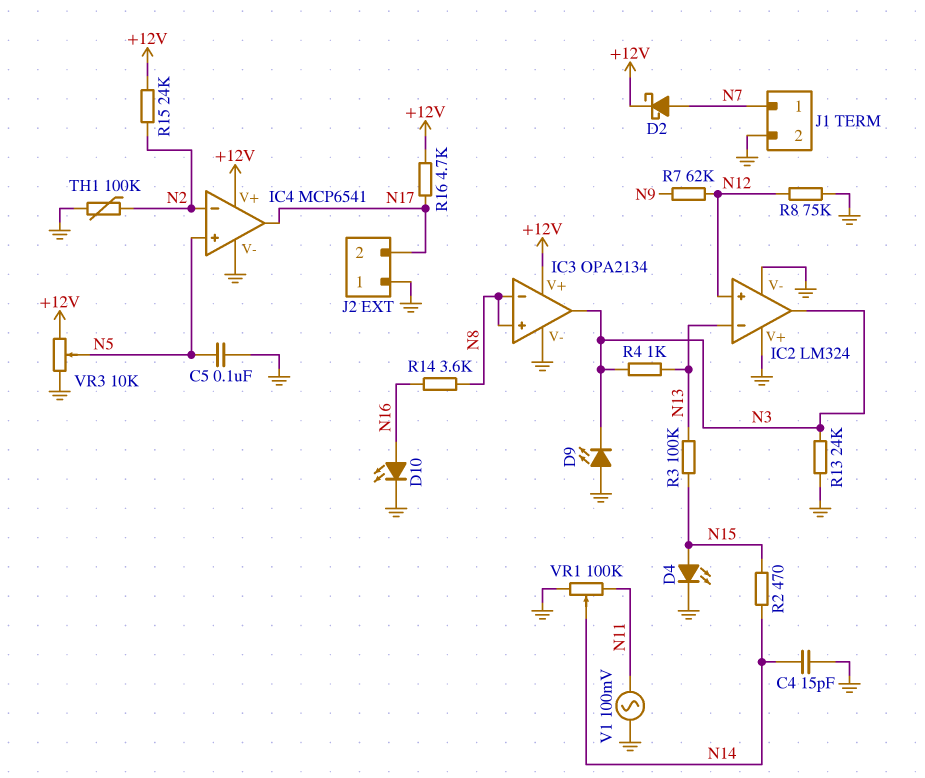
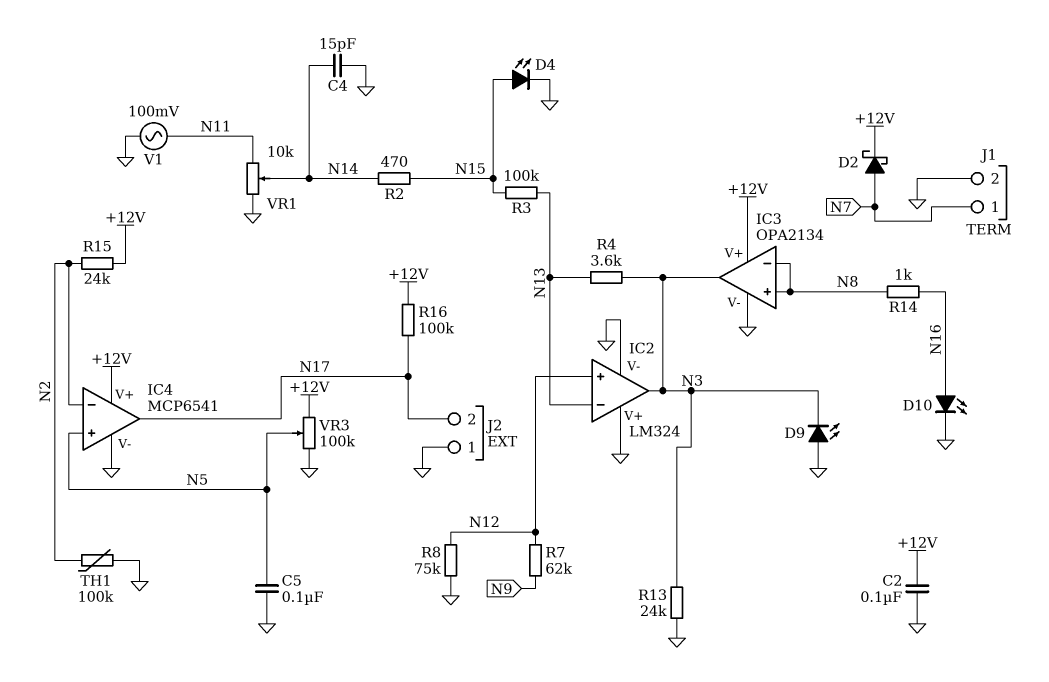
C2: none -> 100nF (+12V, GND)
R4: 1k (N3, N13) -> 3.6k (N3, N13)
R14: 3.6k (N8, N16) -> 1k (N8, N16)
R16: 4.7k (+12V, N17) -> 100k (+12V, N17)
VR1: 100k (GND, N11, wiper N14) -> 10k (GND, N11, wiper N14)
VR3: 10k (+12V, GND, wiper N5) -> 100k (+12V, GND, wiper N5)

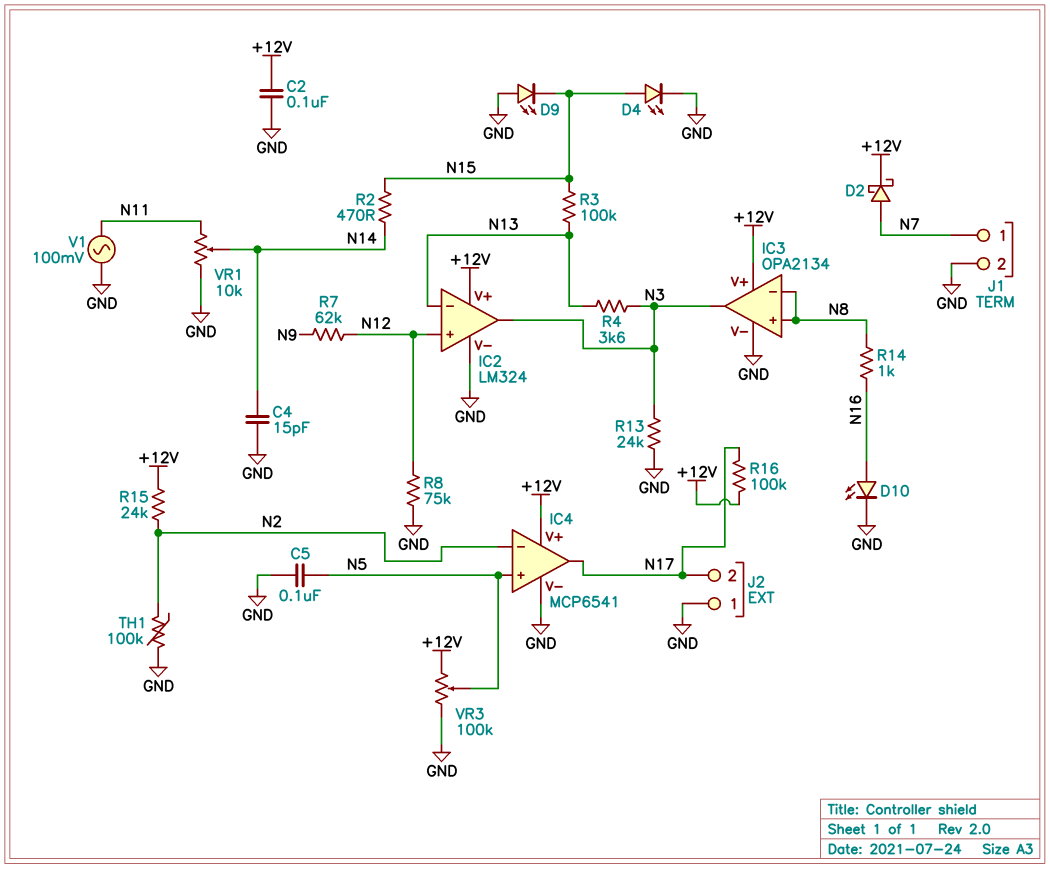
D9: LED (A GND, K N3) -> LED (A GND, K N15)
IC2 pin V+: GND -> +12V

